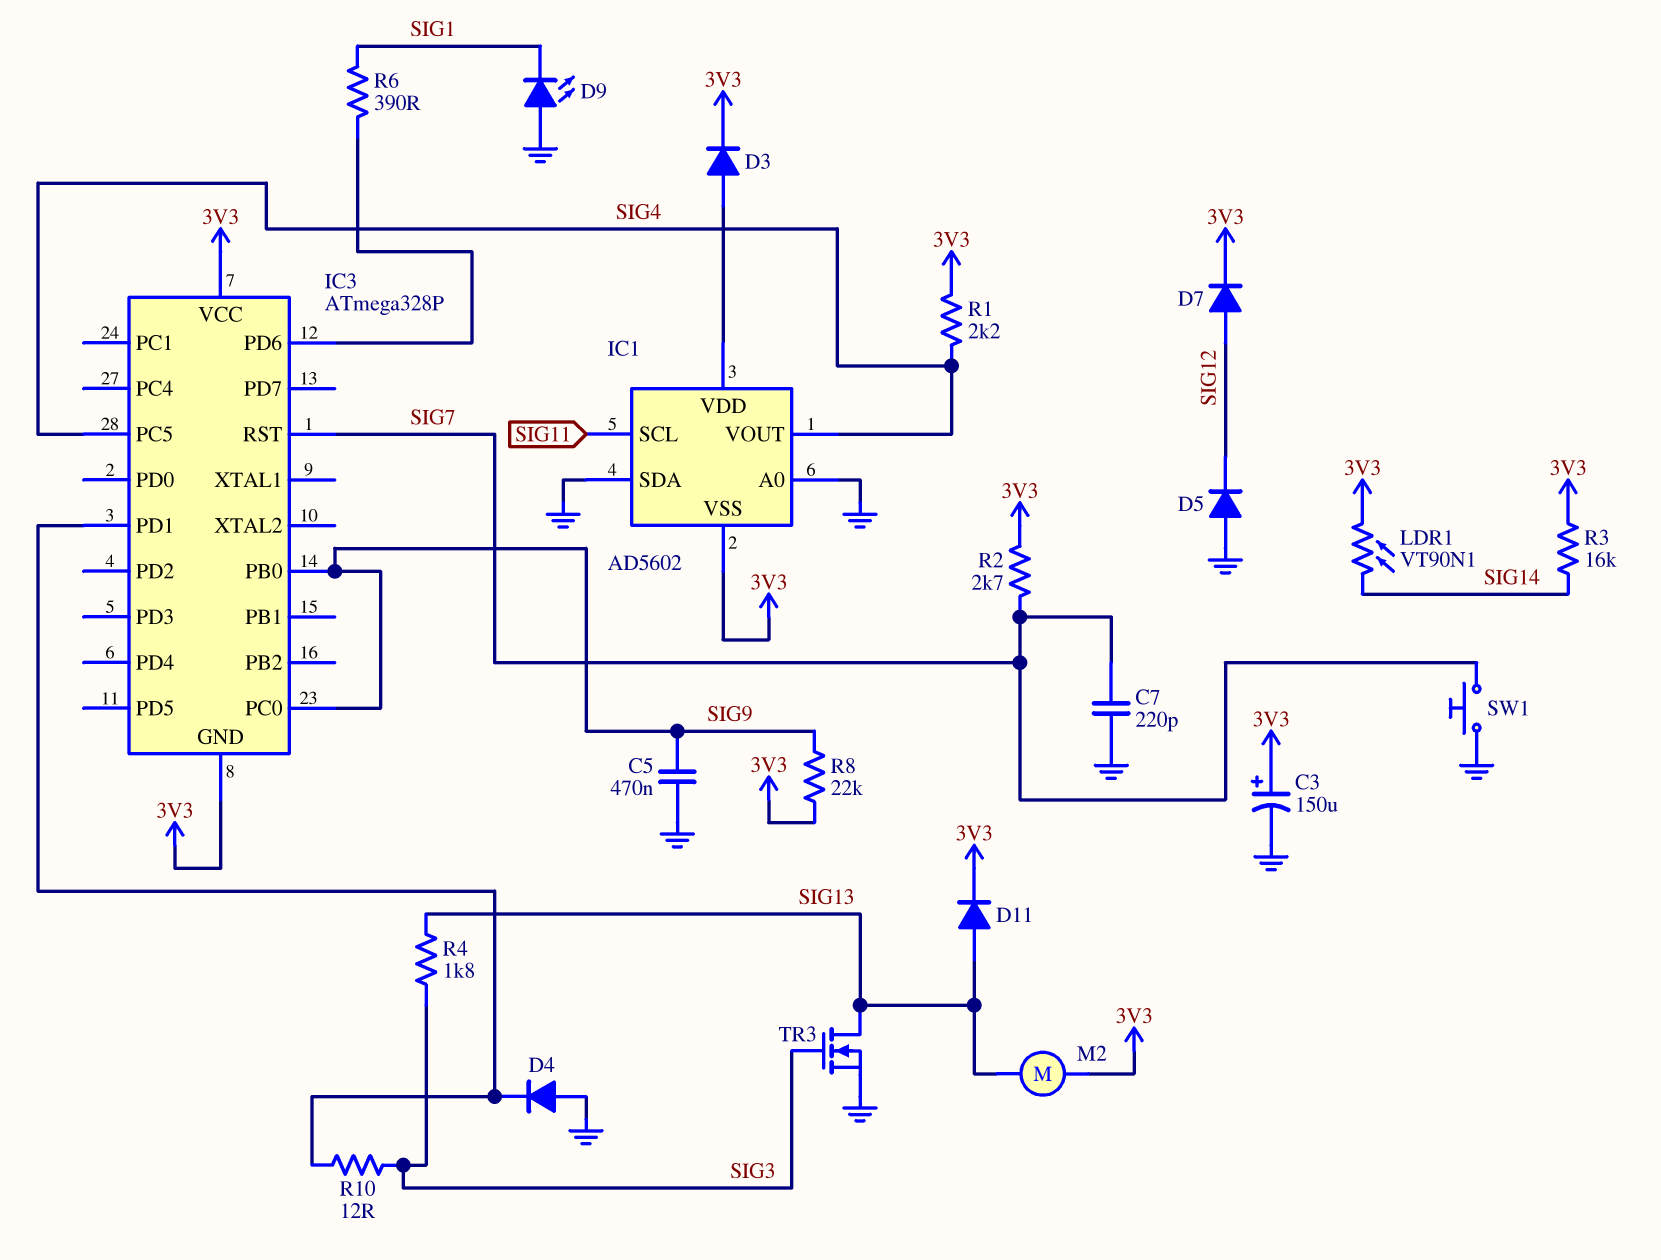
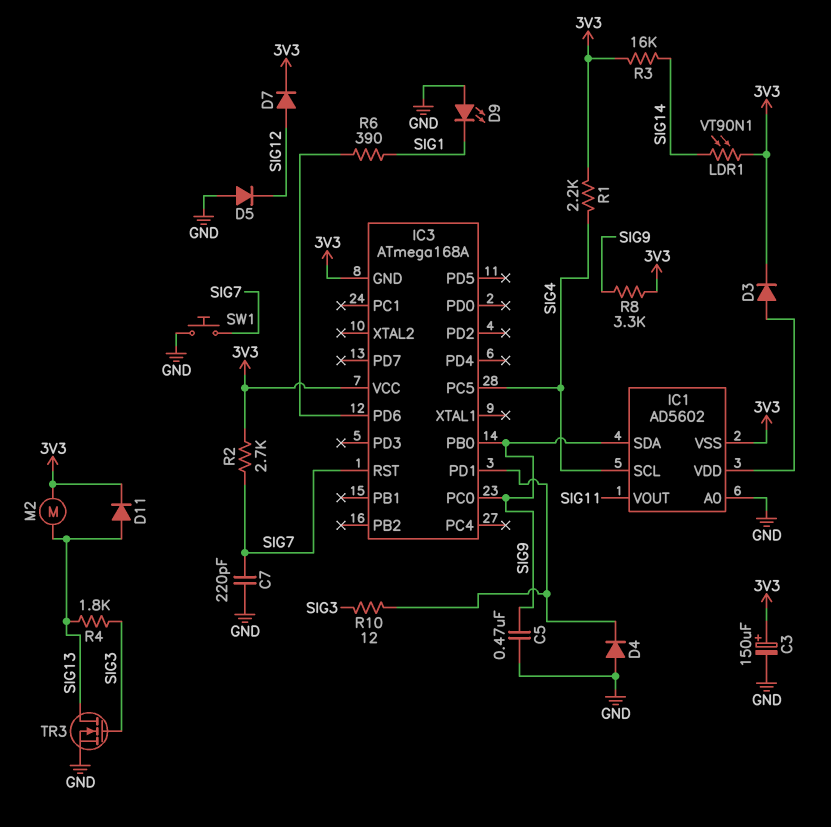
IC1 pin SCL: SIG11 -> SIG4
IC1 pin SDA: GND -> SIG9
IC1 pin VOUT: SIG4 -> SIG11
IC3: ATmega328P -> ATmega168A
R8: 22k (3V3, SIG9) -> 3.3k (3V3, SIG9)

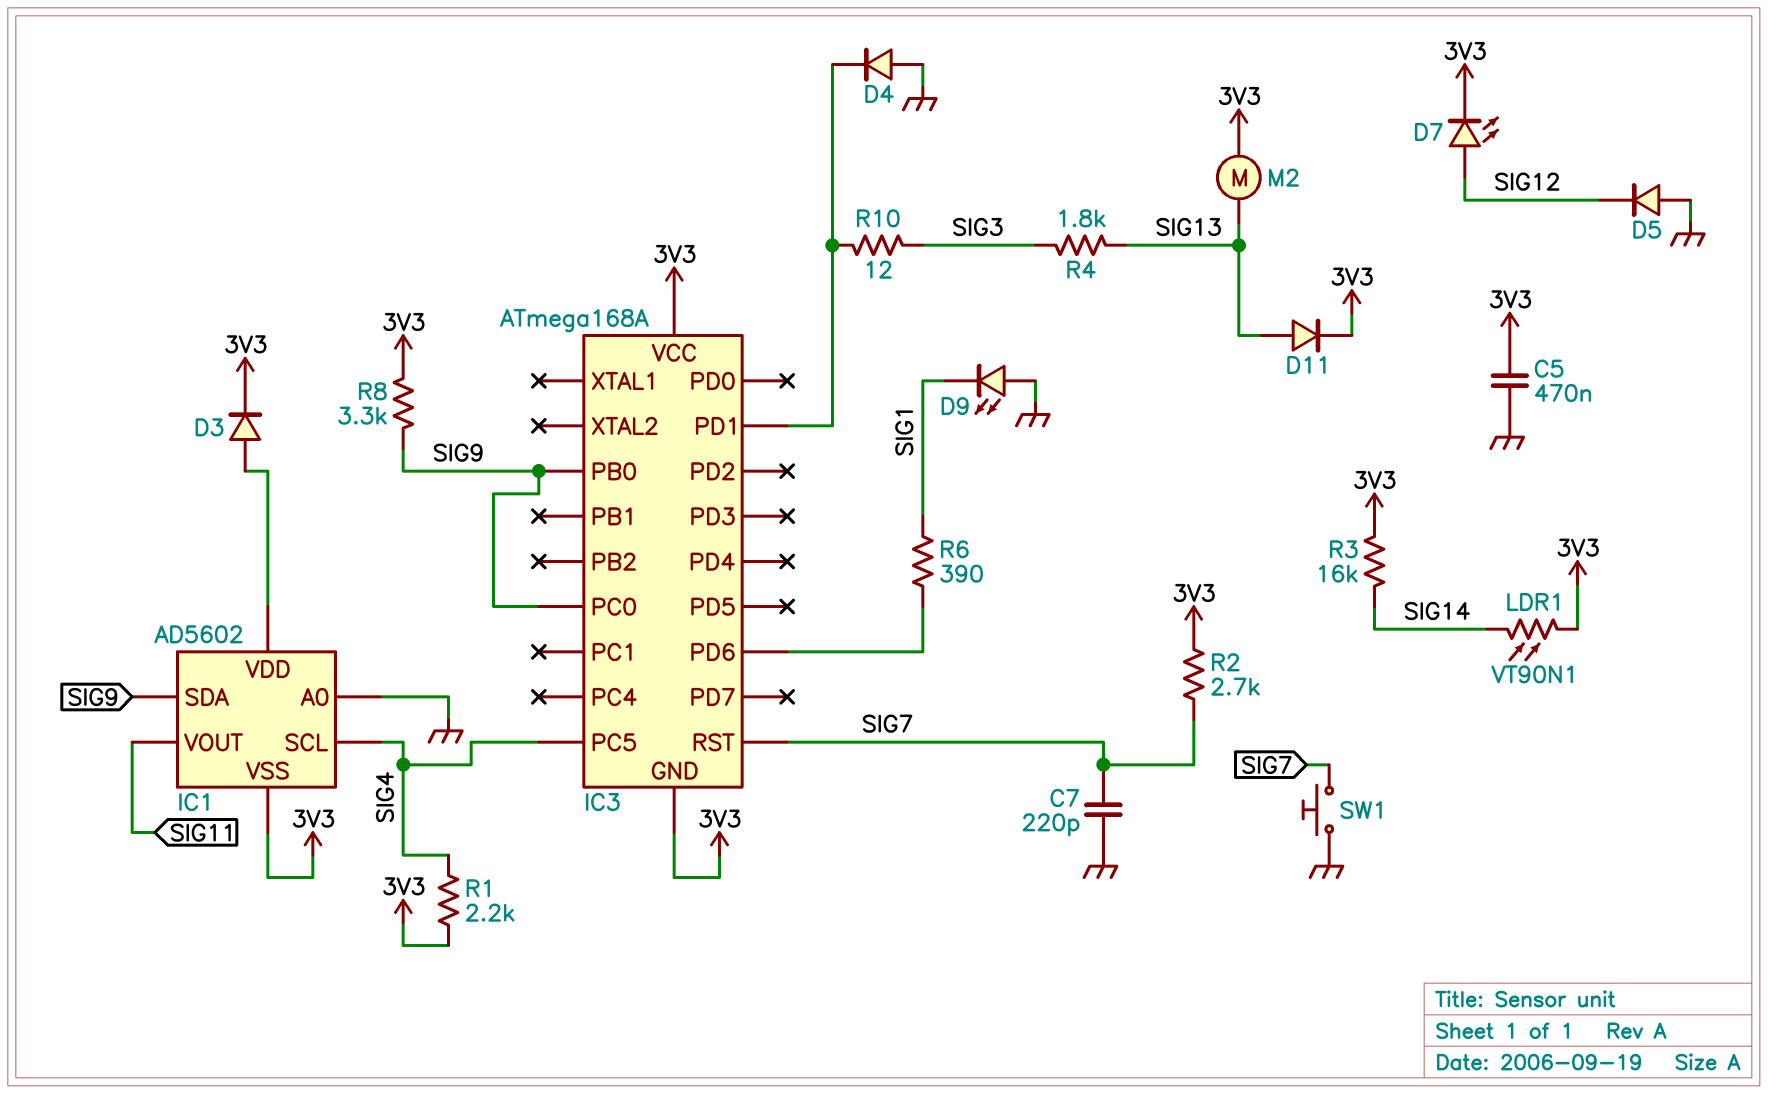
C3: 150uF (plus 3V3, minus GND) -> none
C5: 470nF (GND, SIG9) -> 470nF (3V3, GND)
D7: diode (A SIG12, K 3V3) -> LED (A SIG12, K 3V3)
TR3: NMOS (G SIG3, D SIG13, S GND) -> none

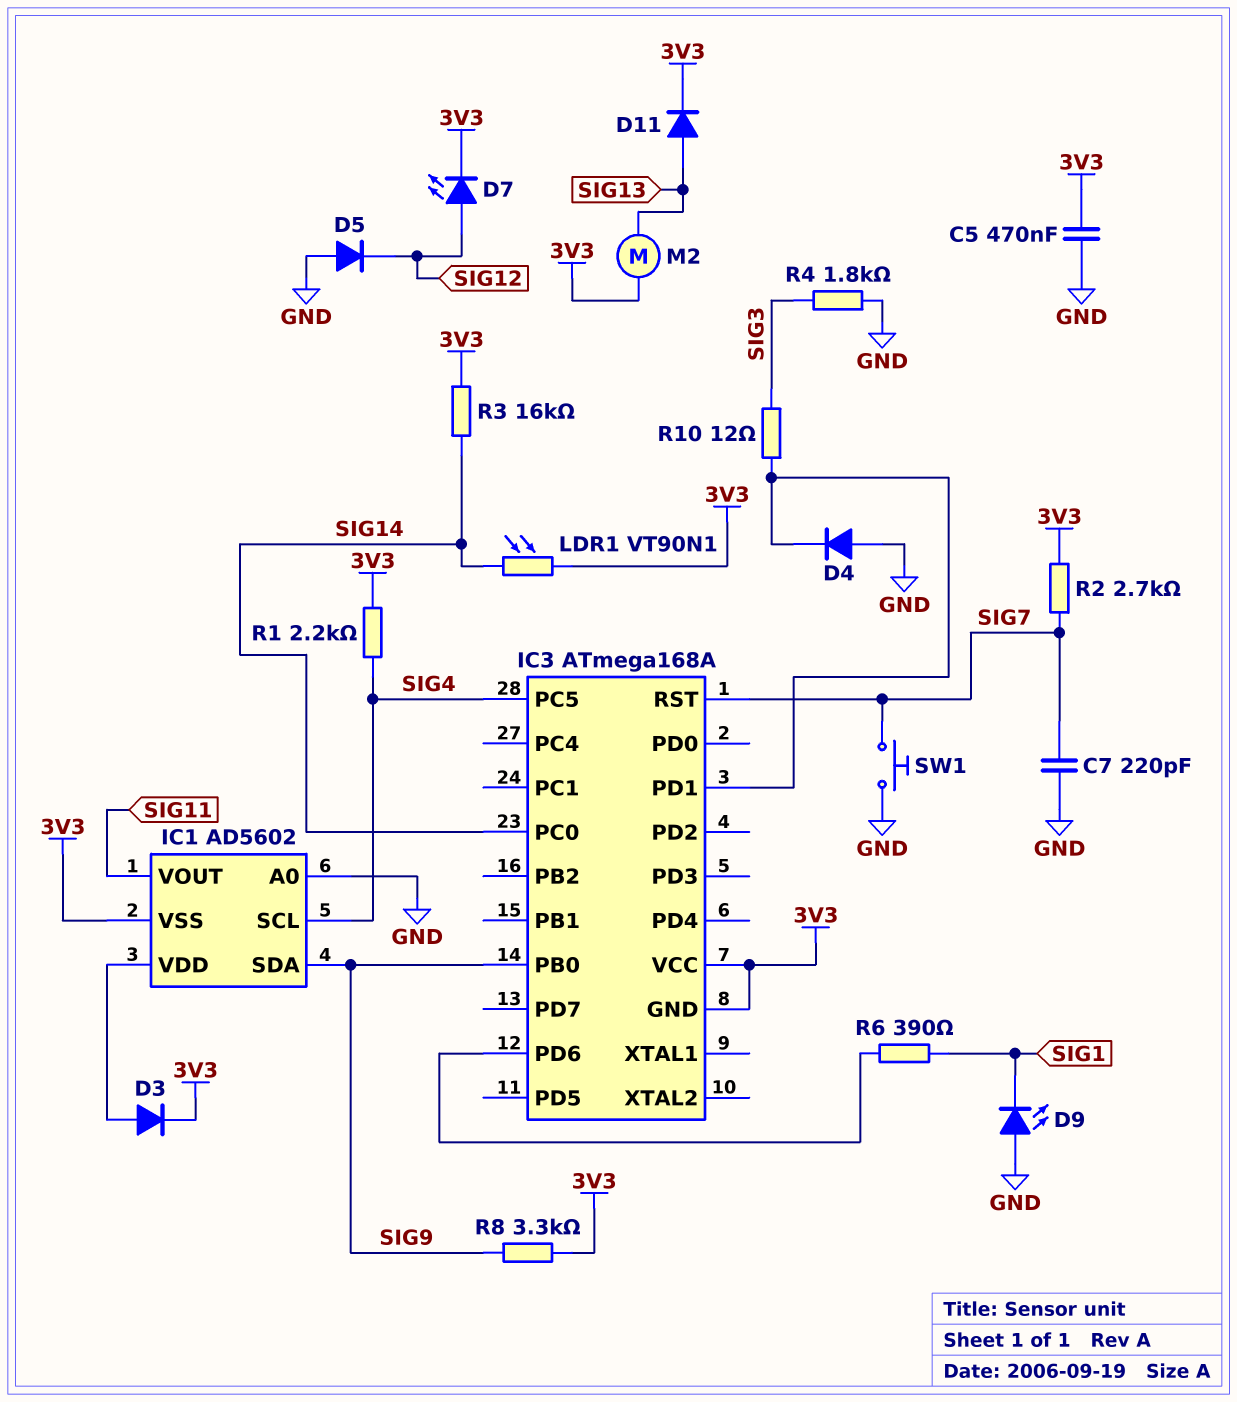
IC3 pin PC0: SIG9 -> SIG14
R4: 1.8k (SIG3, SIG13) -> 1.8k (GND, SIG3)

